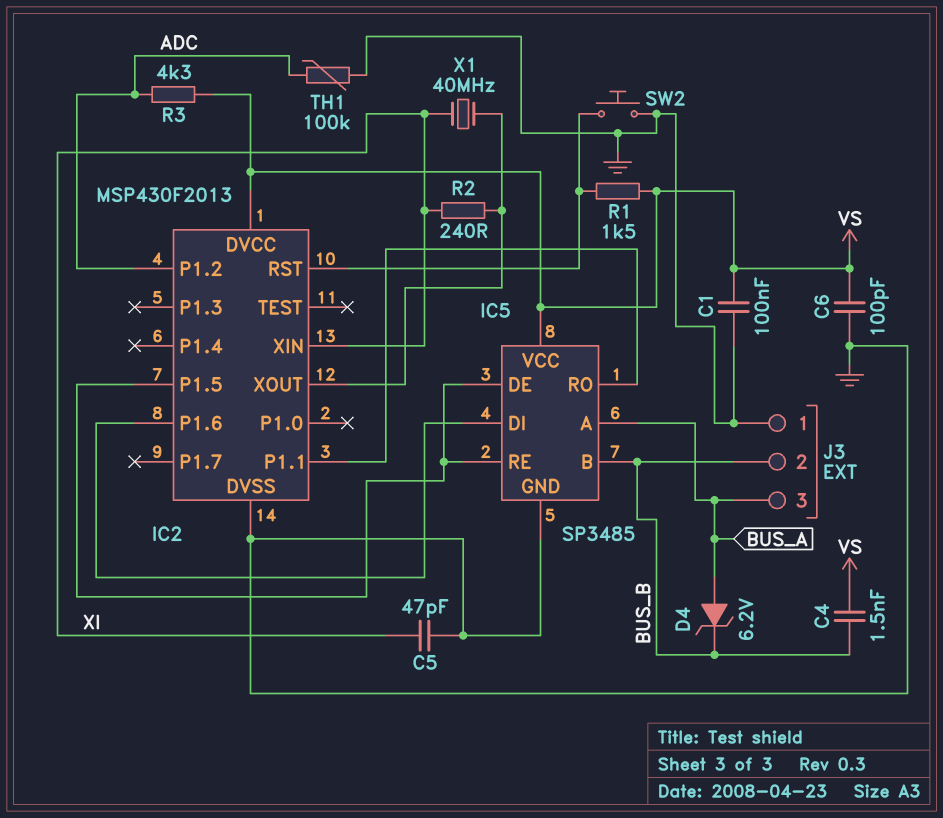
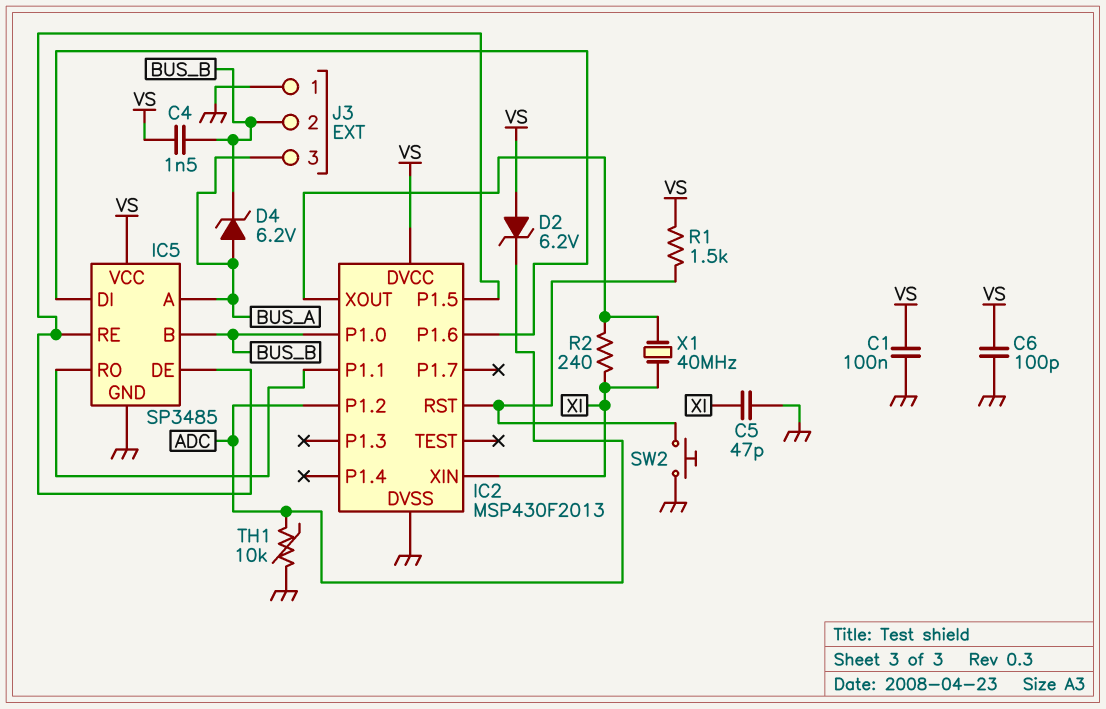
D2: none -> zener 6.2V (A VS, K ADC)
IC2 pin P1.0: none -> BUS_B
R3: 4.3k (ADC, VS) -> none
TH1: 100k (ADC, GND) -> 10k (ADC, GND)

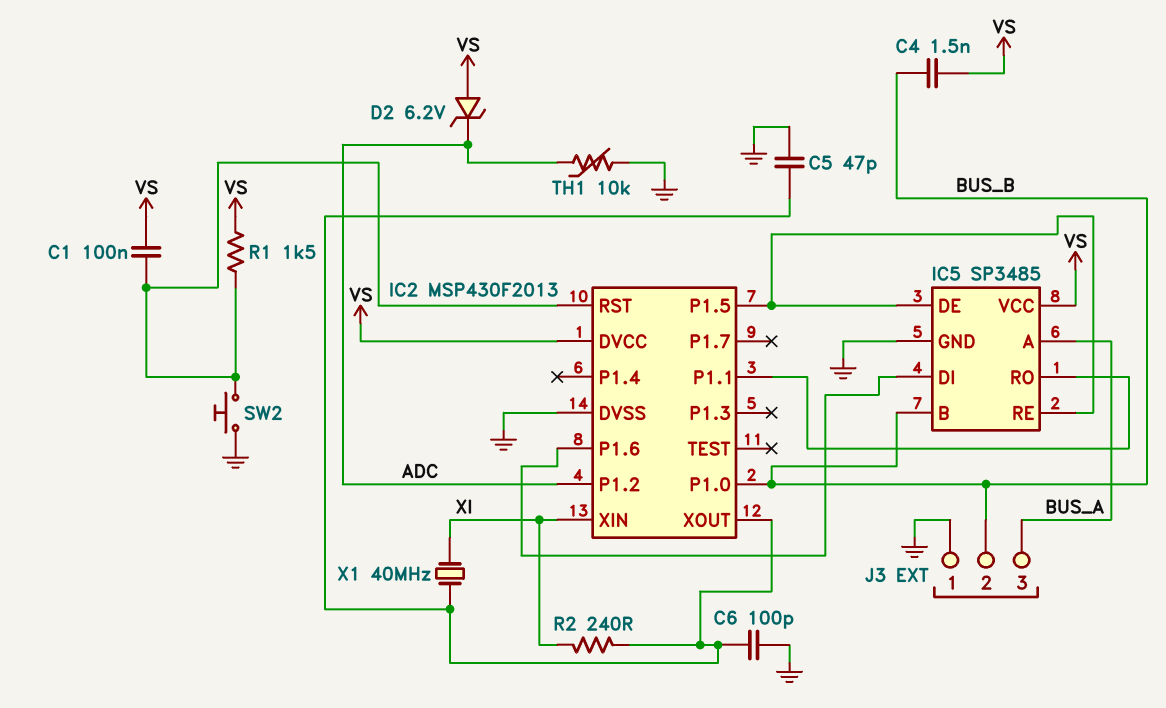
C1: 100nF (GND, VS) -> 100nF (IC2/RST, VS)
C5: 47pF (GND, XI) -> 47pF (GND, IC2/XOUT)
C6: 100pF (GND, VS) -> 100pF (GND, IC2/XOUT)
D4: zener 6.2V (A BUS_A, K BUS_B) -> none

